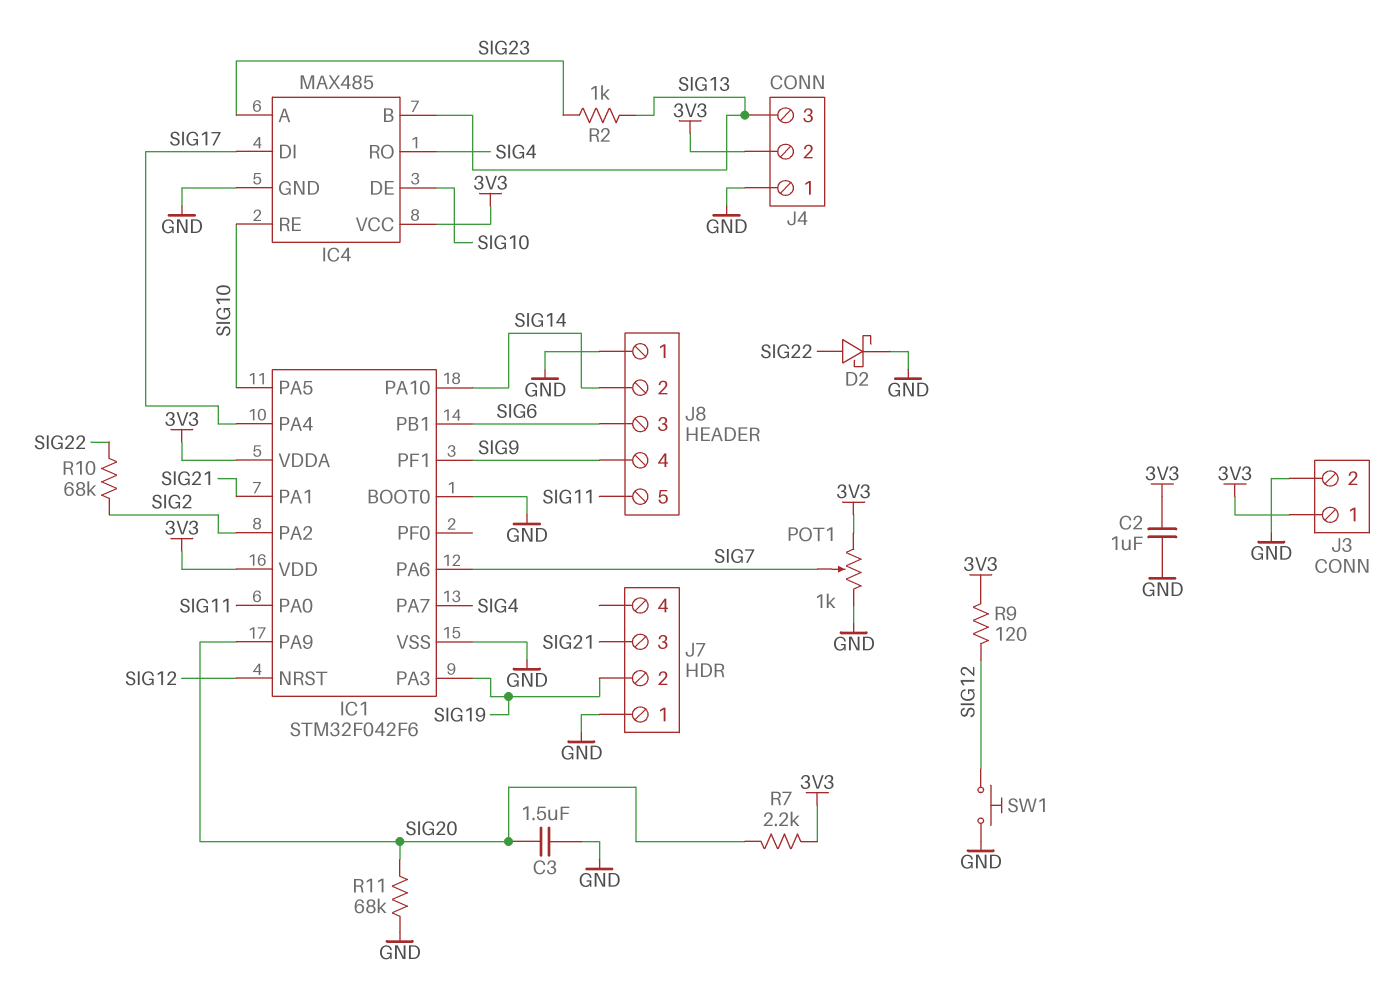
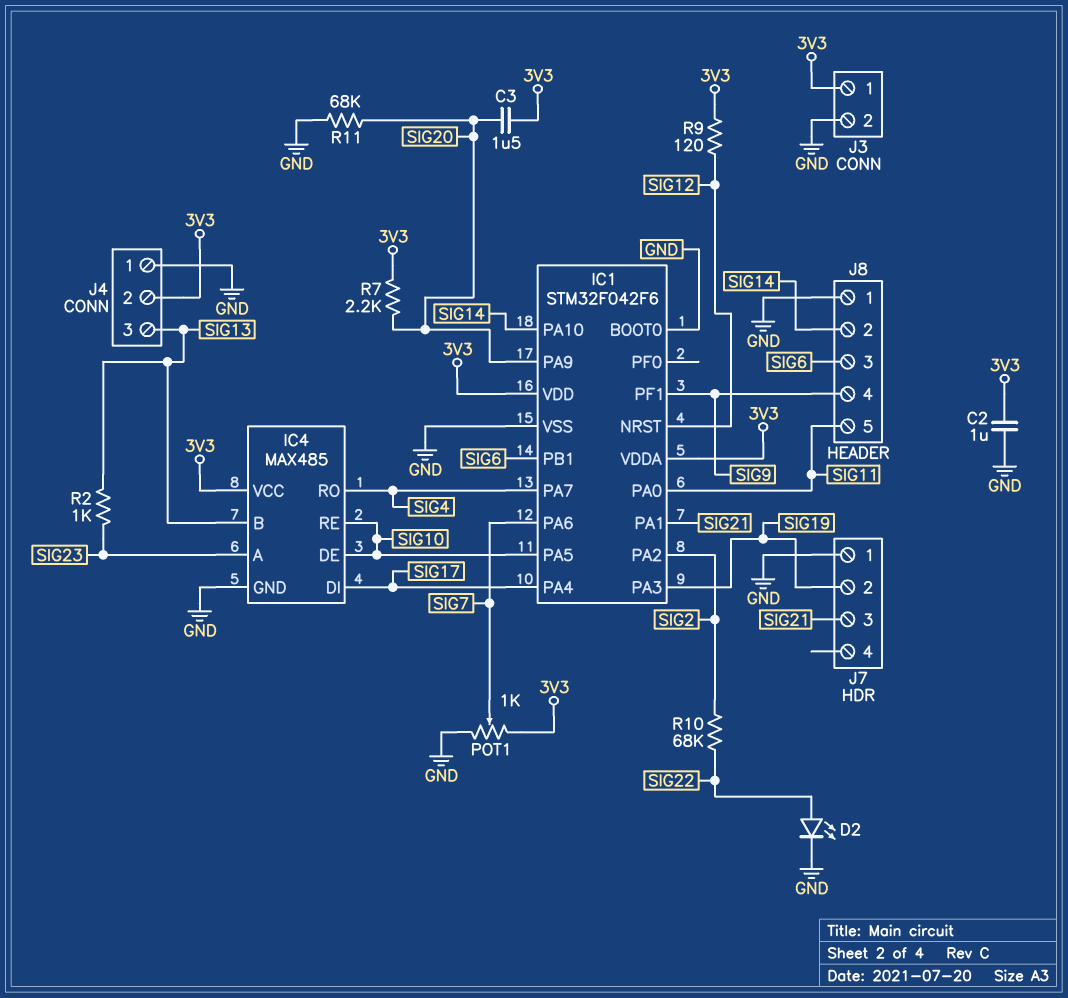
C3: 1.5uF (GND, SIG20) -> 1.5uF (3V3, SIG20)
D2: schottky (A SIG22, K GND) -> LED (A SIG22, K GND)
SW1: button (GND, SIG12) -> none

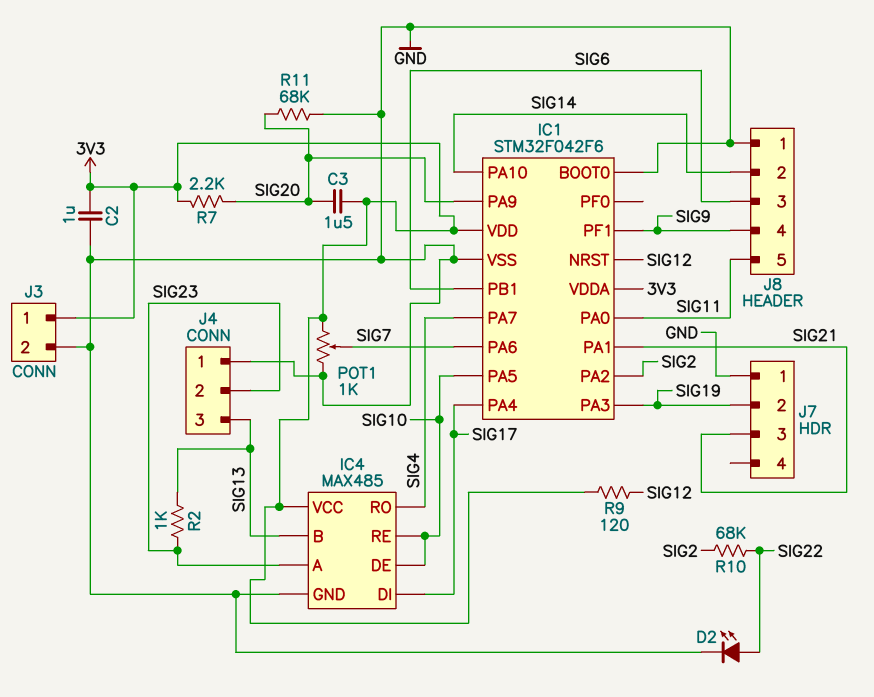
J4 pin 2: 3V3 -> SIG23

